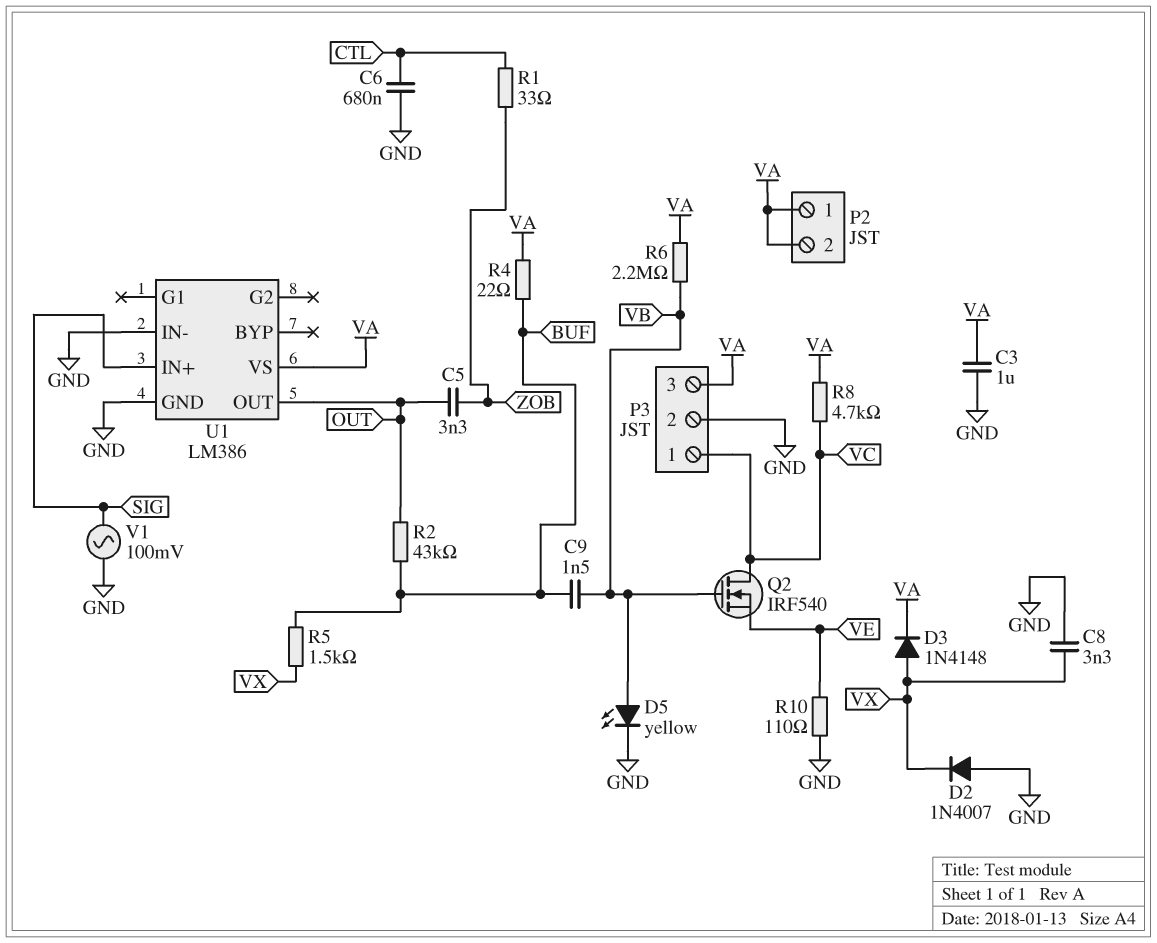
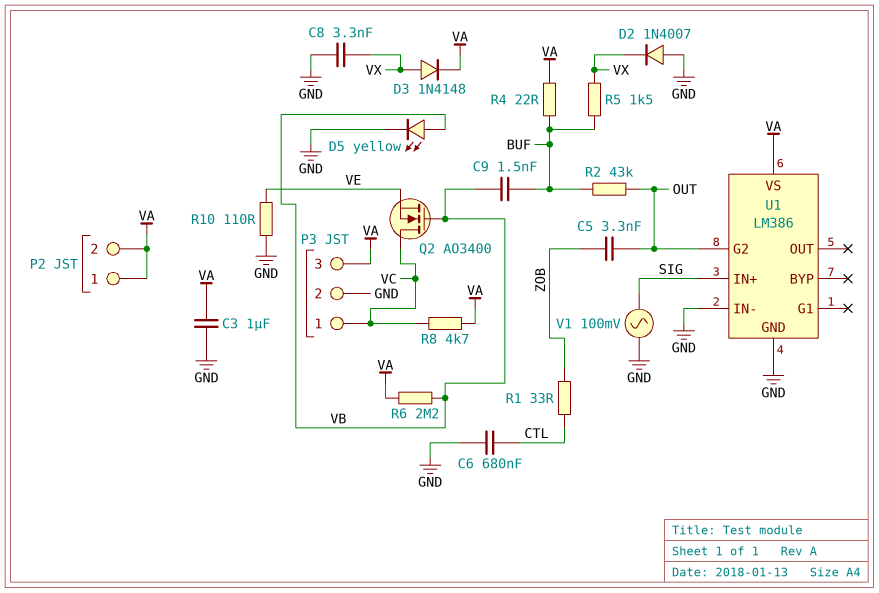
Q2: NMOS IRF540 (G VB, D VC, S VE) -> NMOS AO3400 (G VB, D VC, S VE)
U1 pin G2: none -> OUT
U1 pin OUT: OUT -> none

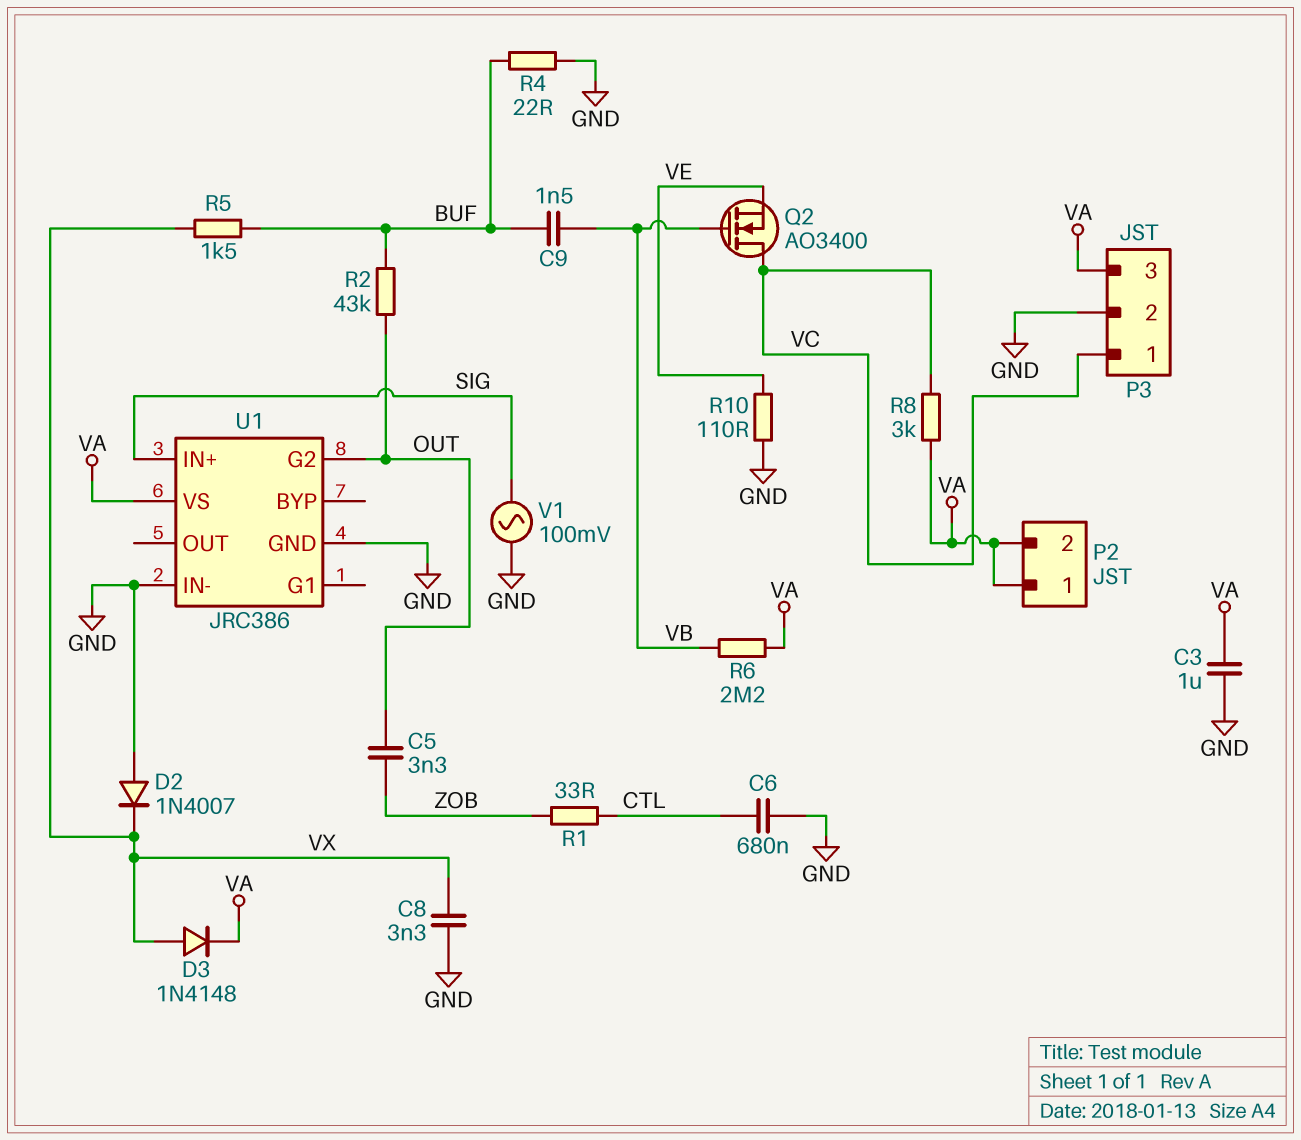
D5: LED yellow (A VB, K GND) -> none
R4: 22 (BUF, VA) -> 22 (BUF, GND)
R8: 4.7k (VA, VC) -> 3k (VA, VC)
U1: LM386 -> JRC386

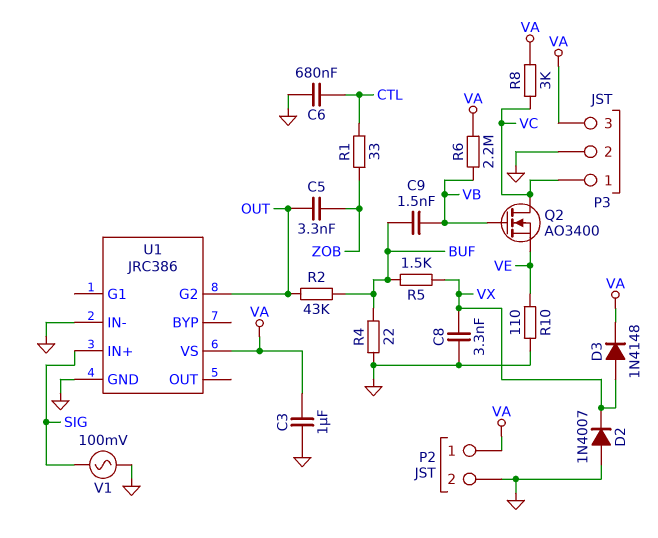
P2 pin 2: VA -> GND

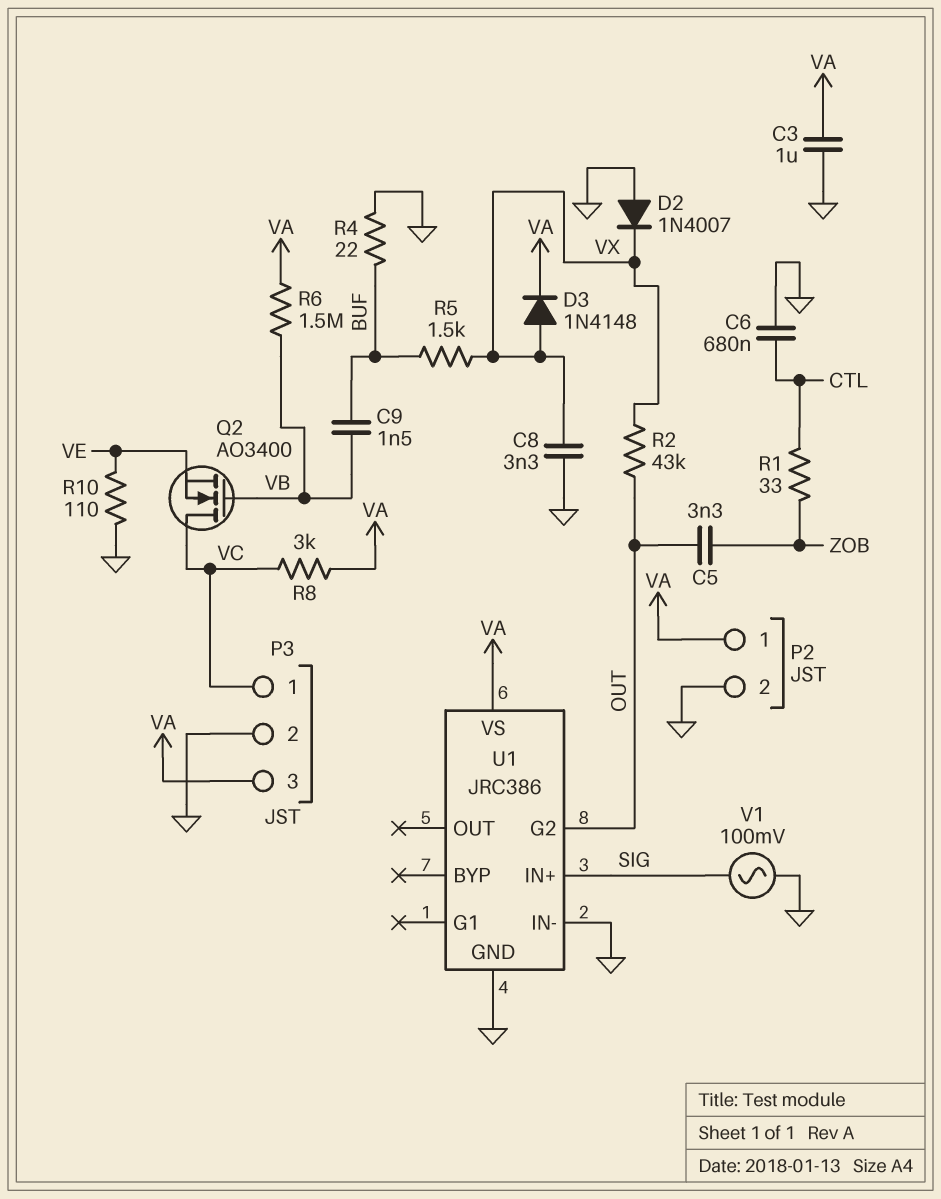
R2: 43k (BUF, OUT) -> 43k (OUT, VX)
R6: 2.2M (VA, VB) -> 1.5M (VA, VB)

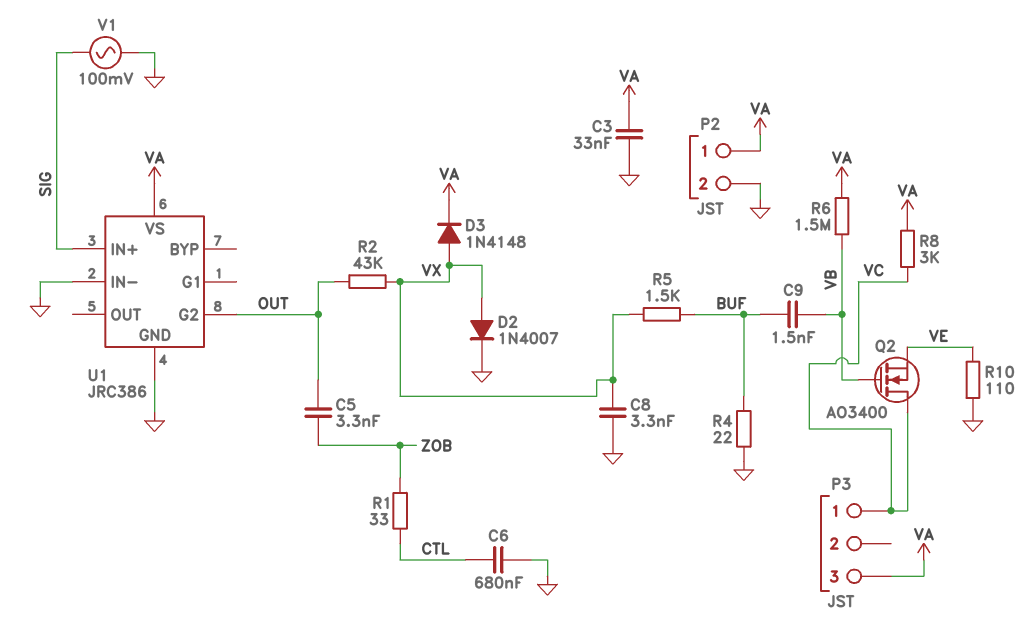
C3: 1uF (GND, VA) -> 33nF (GND, VA)
D2: diode 1N4007 (A GND, K VX) -> diode 1N4007 (A VX, K GND)
P3 pin 2: GND -> none

